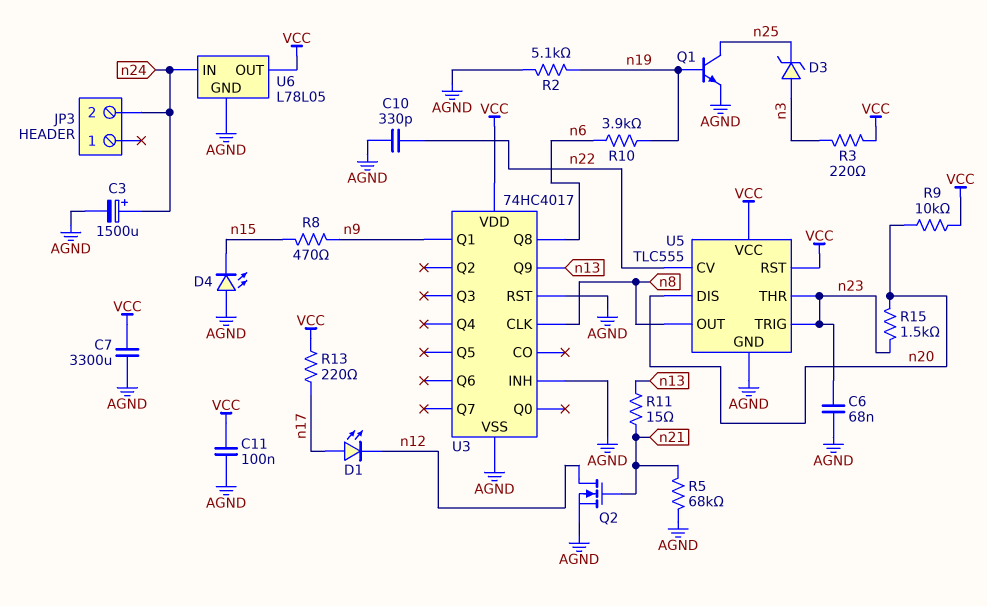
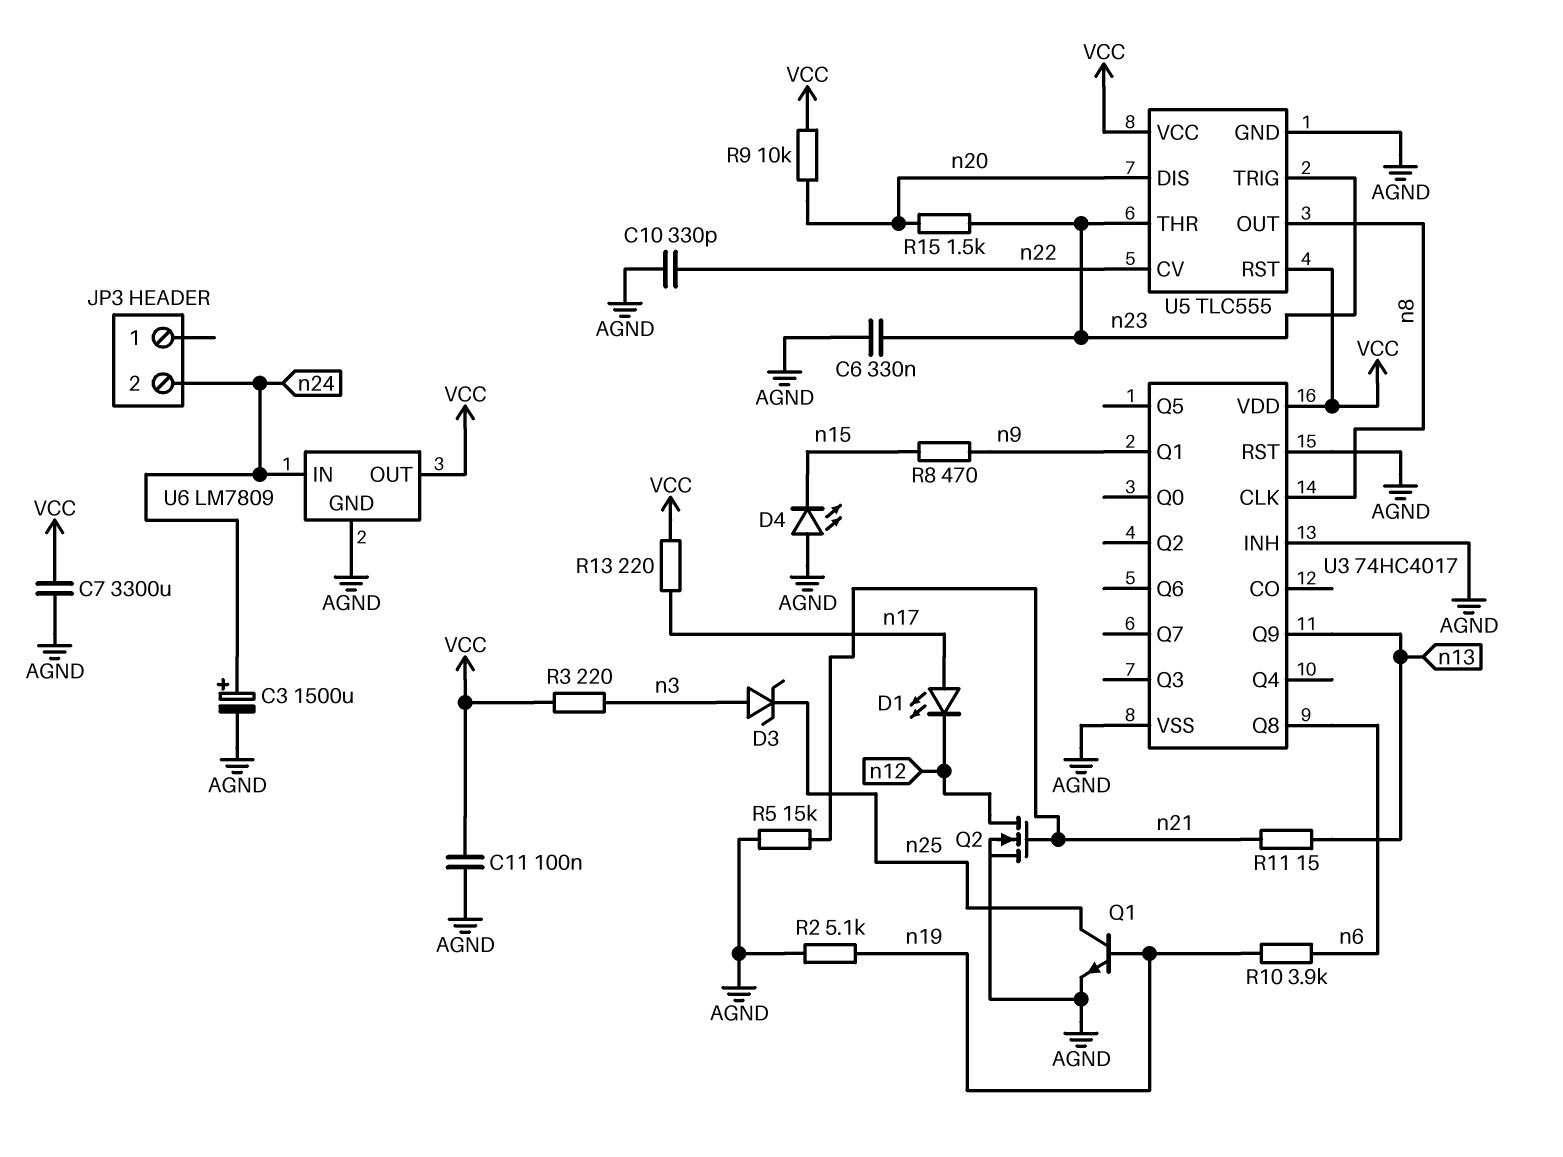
C6: 68nF (AGND, n23) -> 330nF (AGND, n23)
R5: 68k (AGND, n21) -> 15k (AGND, n21)
U6: L78L05 -> LM7809

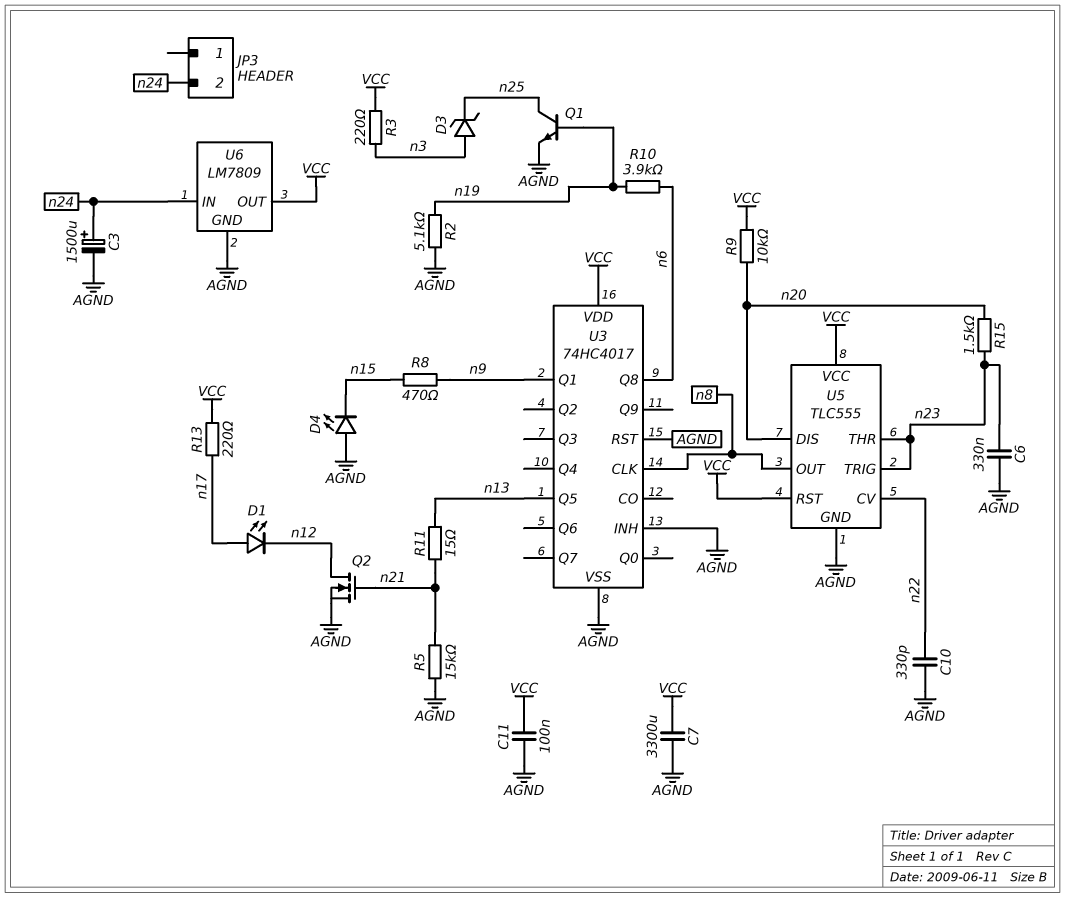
U3 pin Q5: none -> n13
U3 pin Q9: n13 -> none

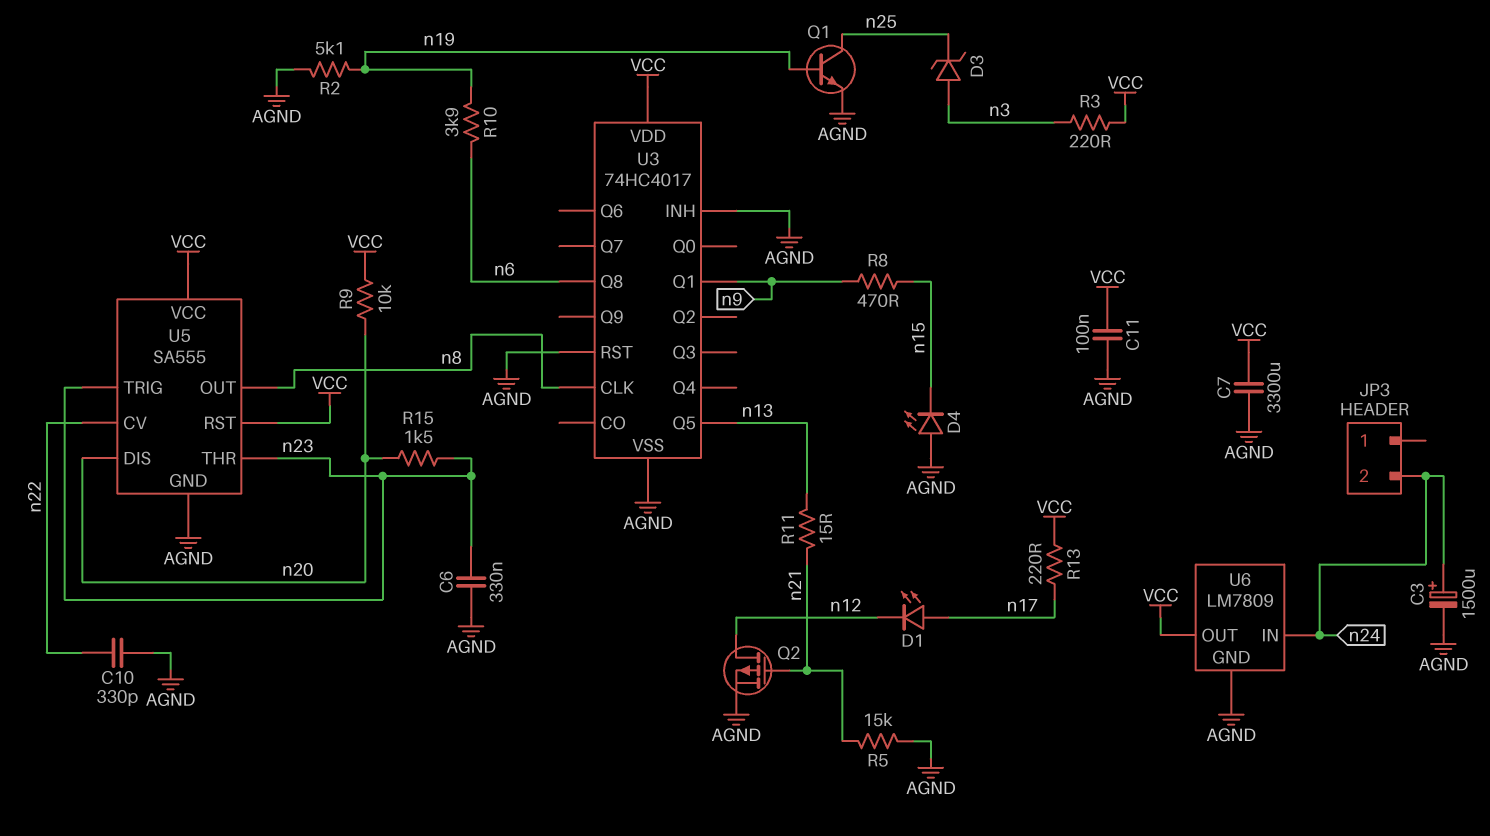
Q2: NMOS (G n21, D n12, S AGND) -> PMOS (G n21, D n12, S AGND)
U5: TLC555 -> SA555

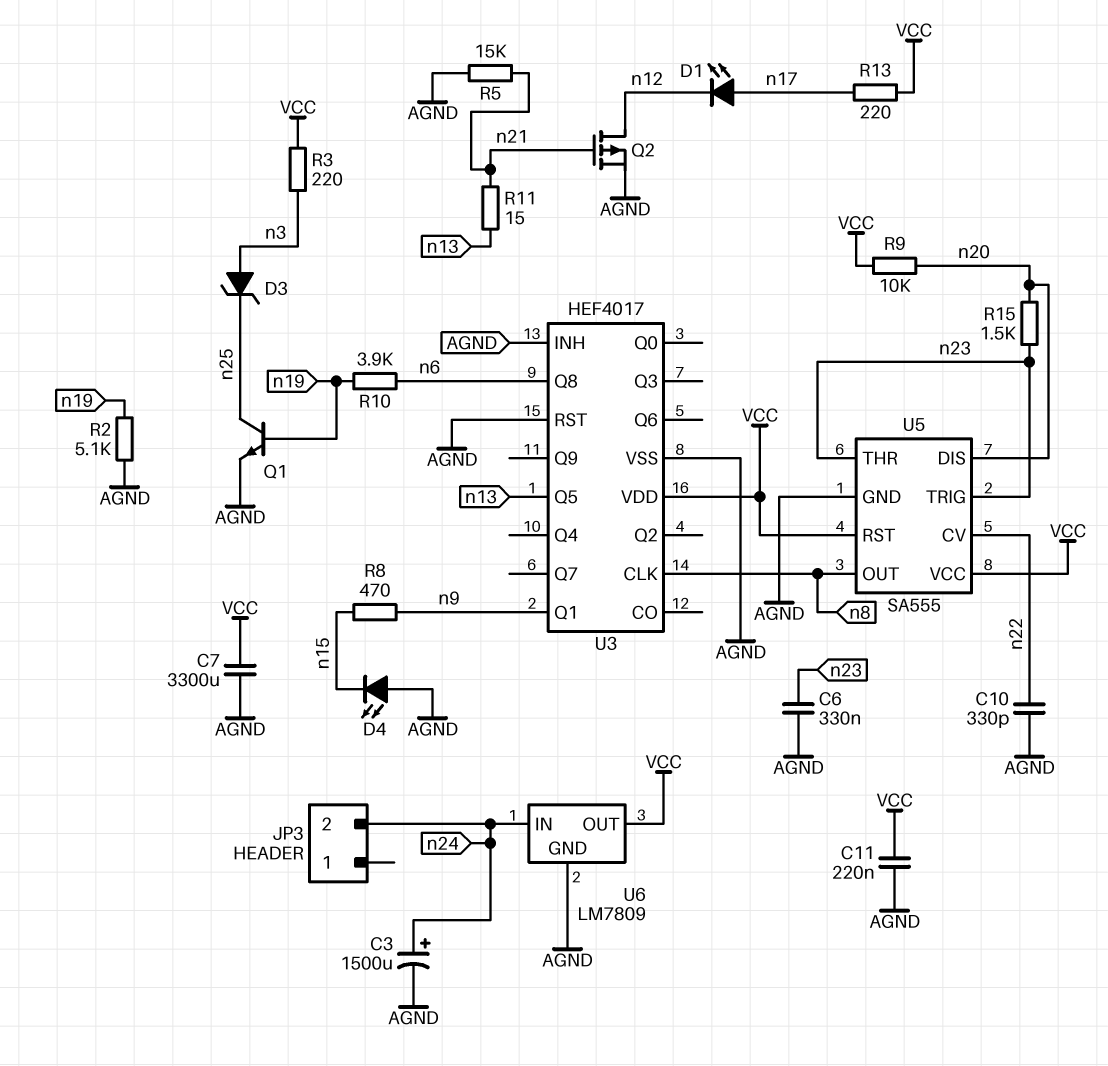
C11: 100nF (AGND, VCC) -> 220nF (AGND, VCC)
U3: 74HC4017 -> HEF4017

